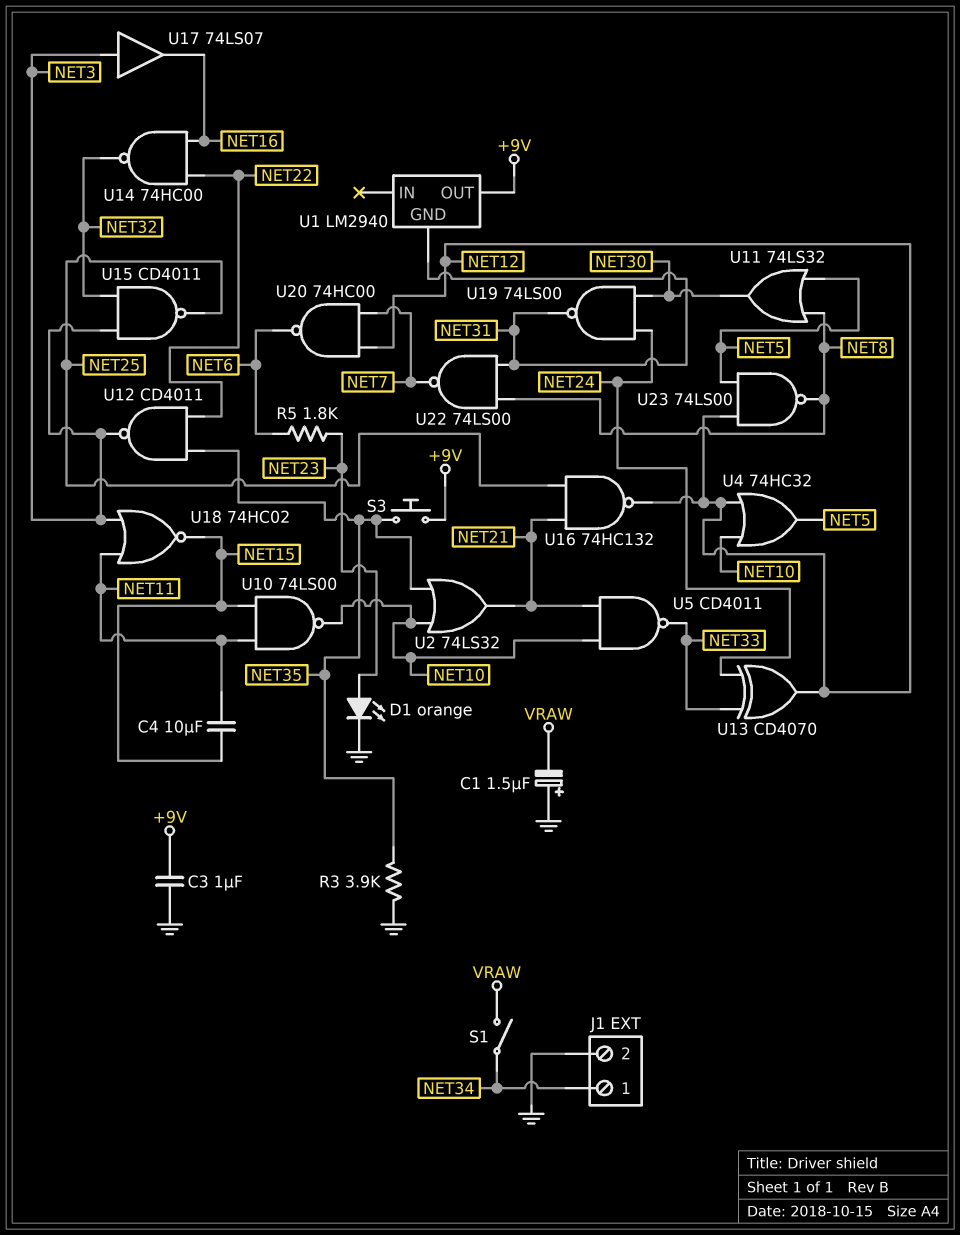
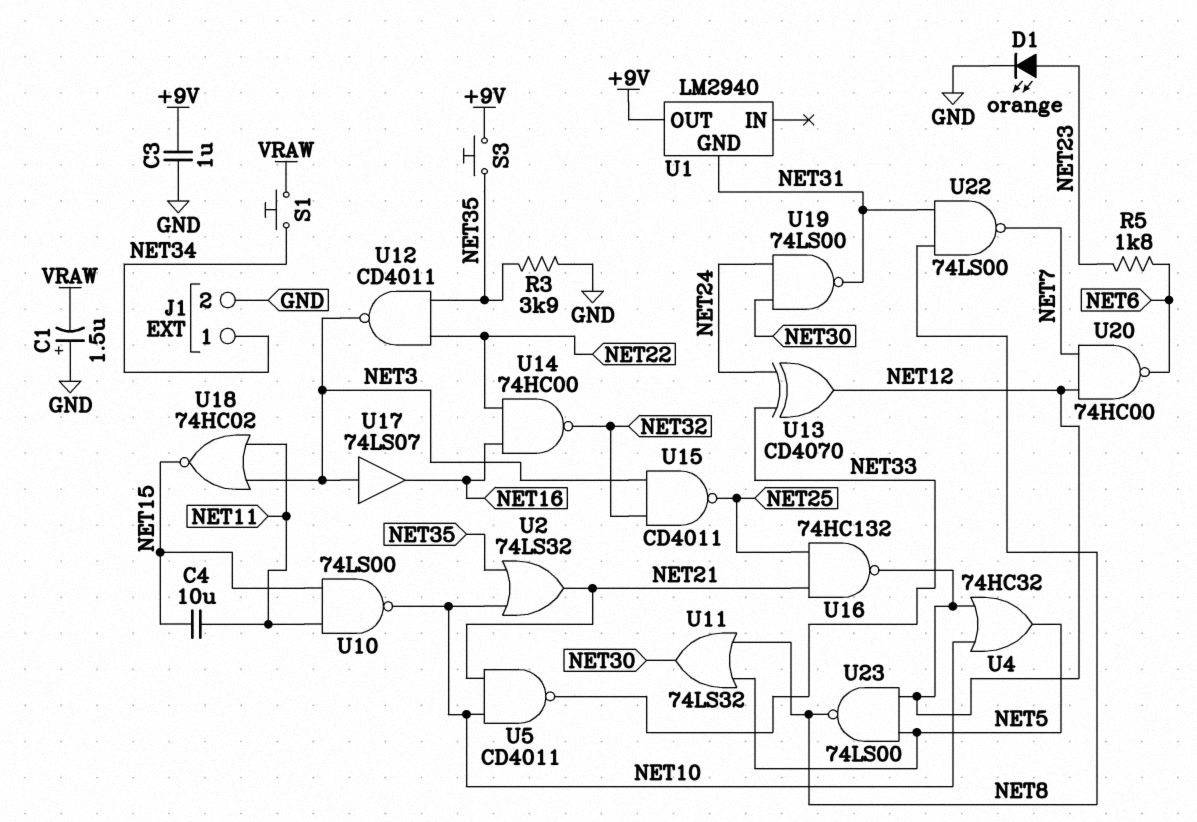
S1: switch (NET34, VRAW) -> button (NET34, VRAW)

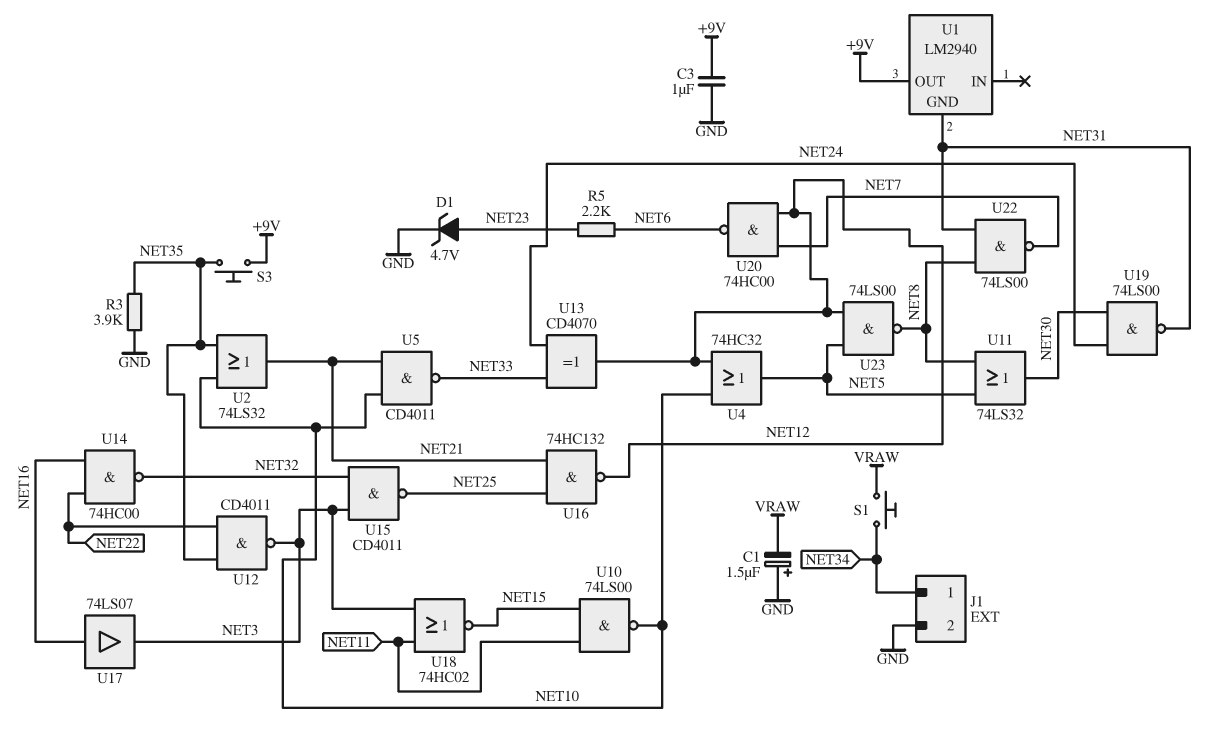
C4: 10uF (NET11, NET15) -> none
D1: LED orange (A NET23, K GND) -> zener 4.7V (A NET23, K GND)
R5: 1.8k (NET6, NET23) -> 2.2k (NET6, NET23)
U17: buffer 74LS07 (in NET3, out NET16) -> buffer 74LS07 (in NET16, out NET3)

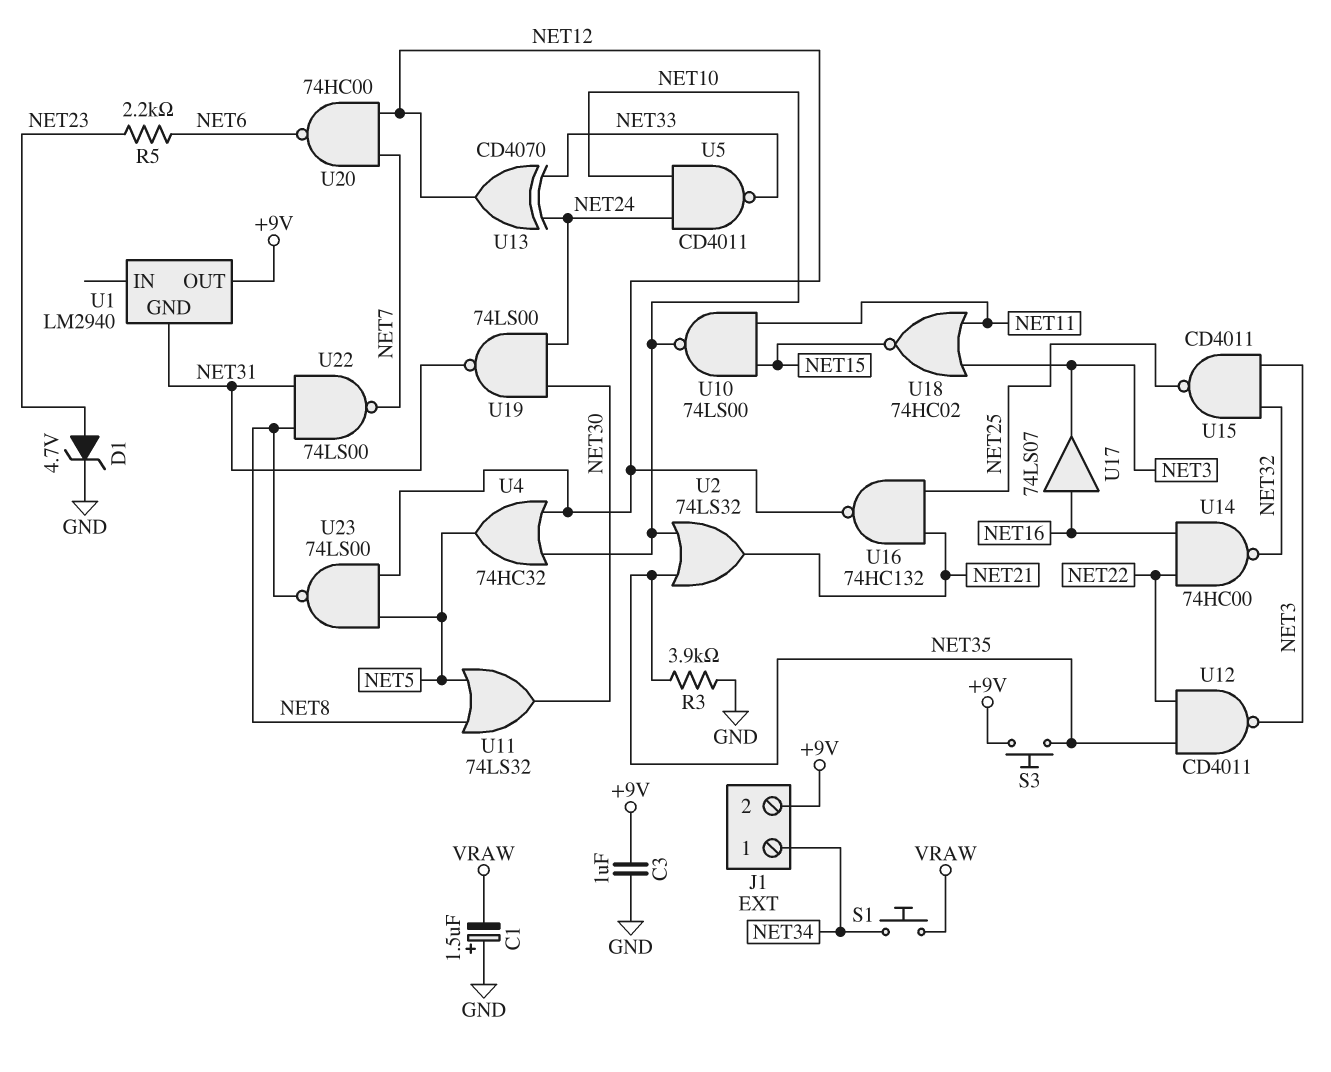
J1 pin 2: GND -> +9V
U5: NAND CD4011 (in NET10, in NET21, out NET33) -> NAND CD4011 (in NET10, in NET24, out NET33)

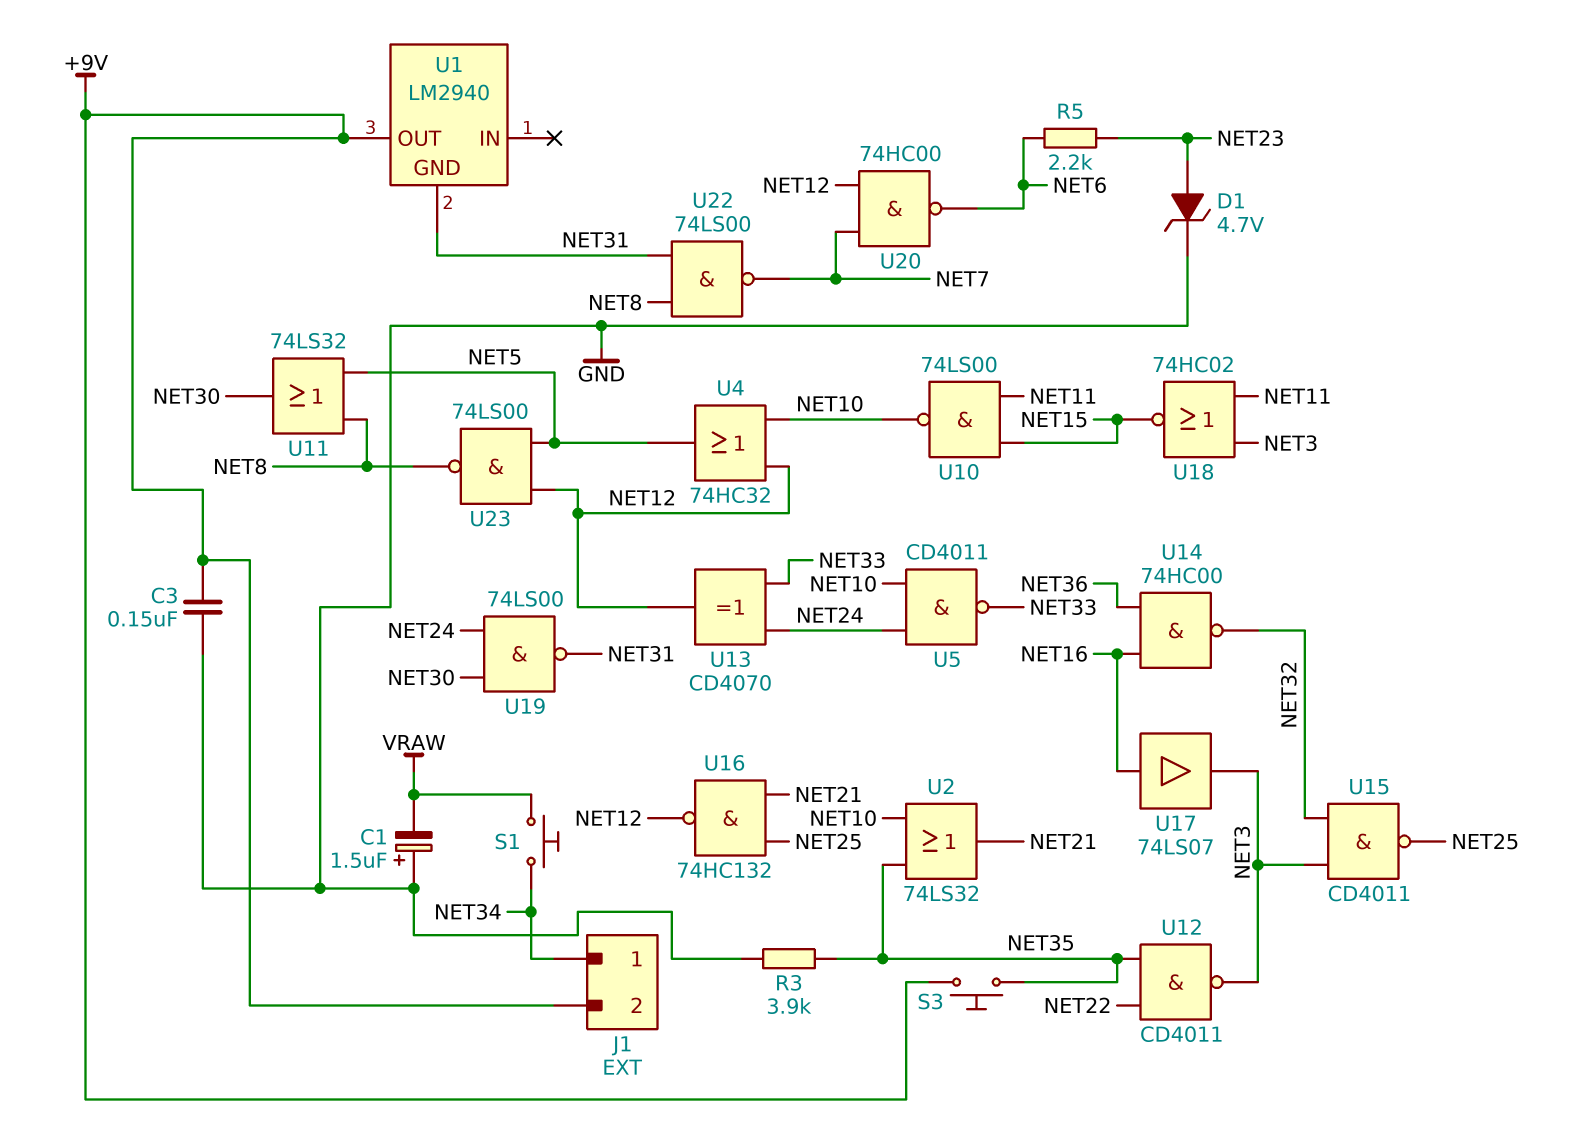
C3: 1uF (+9V, GND) -> 150nF (+9V, GND)
U14: NAND 74HC00 (in NET16, in NET22, out NET32) -> NAND 74HC00 (in NET16, in NET36, out NET32)

